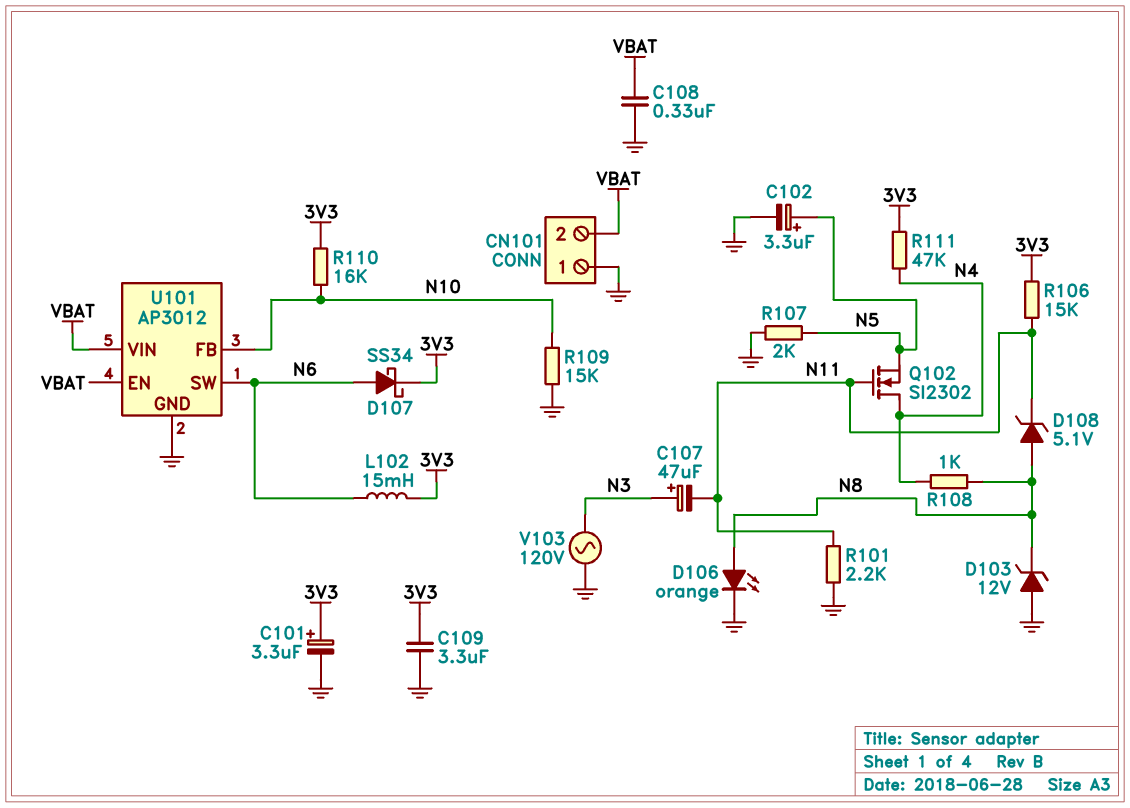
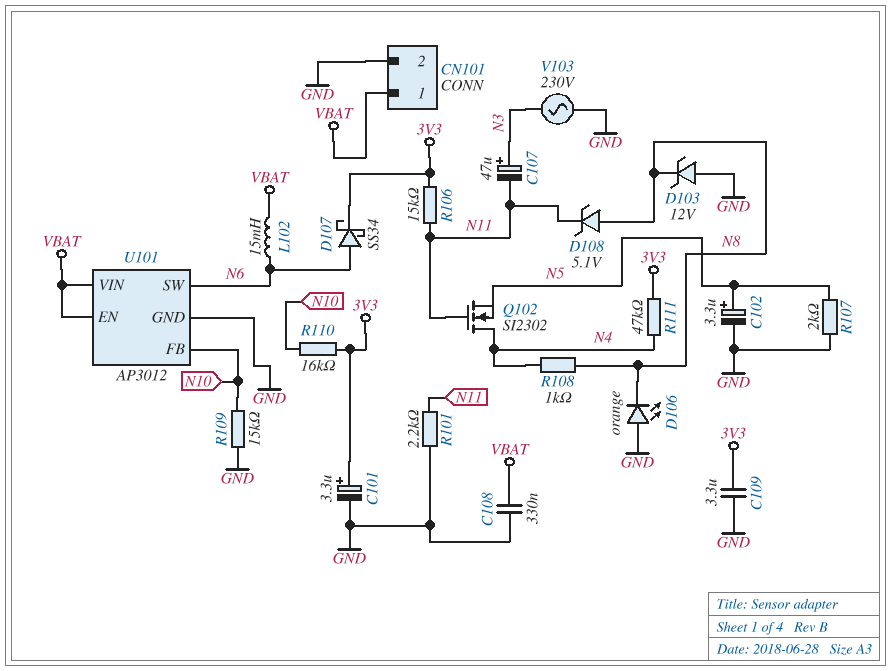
CN101 pin 1: GND -> VBAT
CN101 pin 2: VBAT -> GND
D106: LED orange (A N8, K GND) -> LED orange (A GND, K N8)
L102: 15mH (3V3, N6) -> 15mH (N6, VBAT)
V103: AC 120V (GND, N3) -> AC 230V (GND, N3)

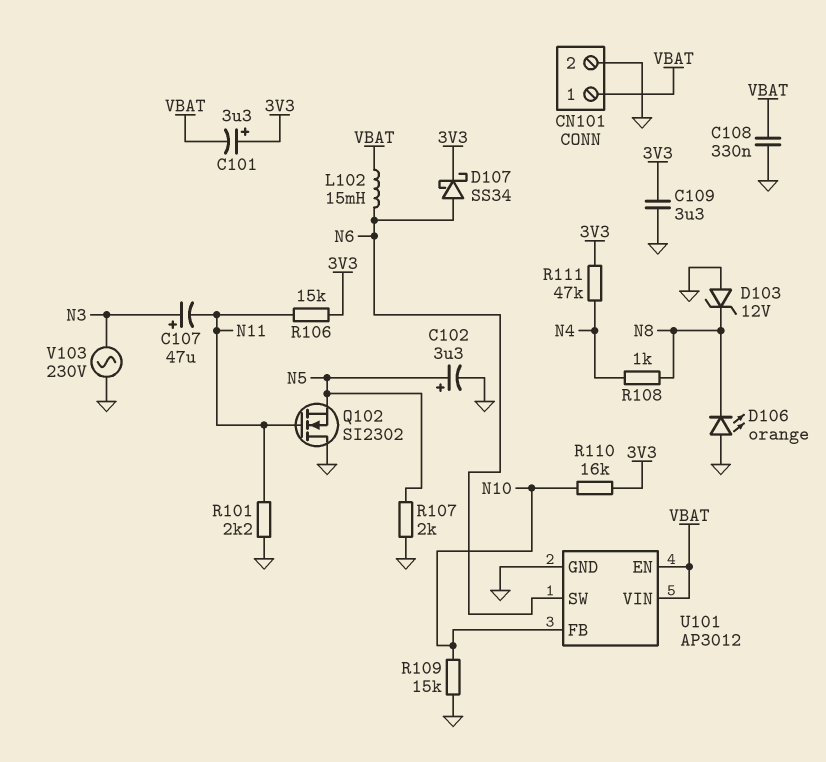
C101: 3.3uF (plus 3V3, minus GND) -> 3.3uF (plus 3V3, minus VBAT)
D108: zener 5.1V (A N8, K N11) -> none
Q102: NMOS SI2302 (G N11, D N4, S N5) -> NMOS SI2302 (G N11, D GND, S N5)

